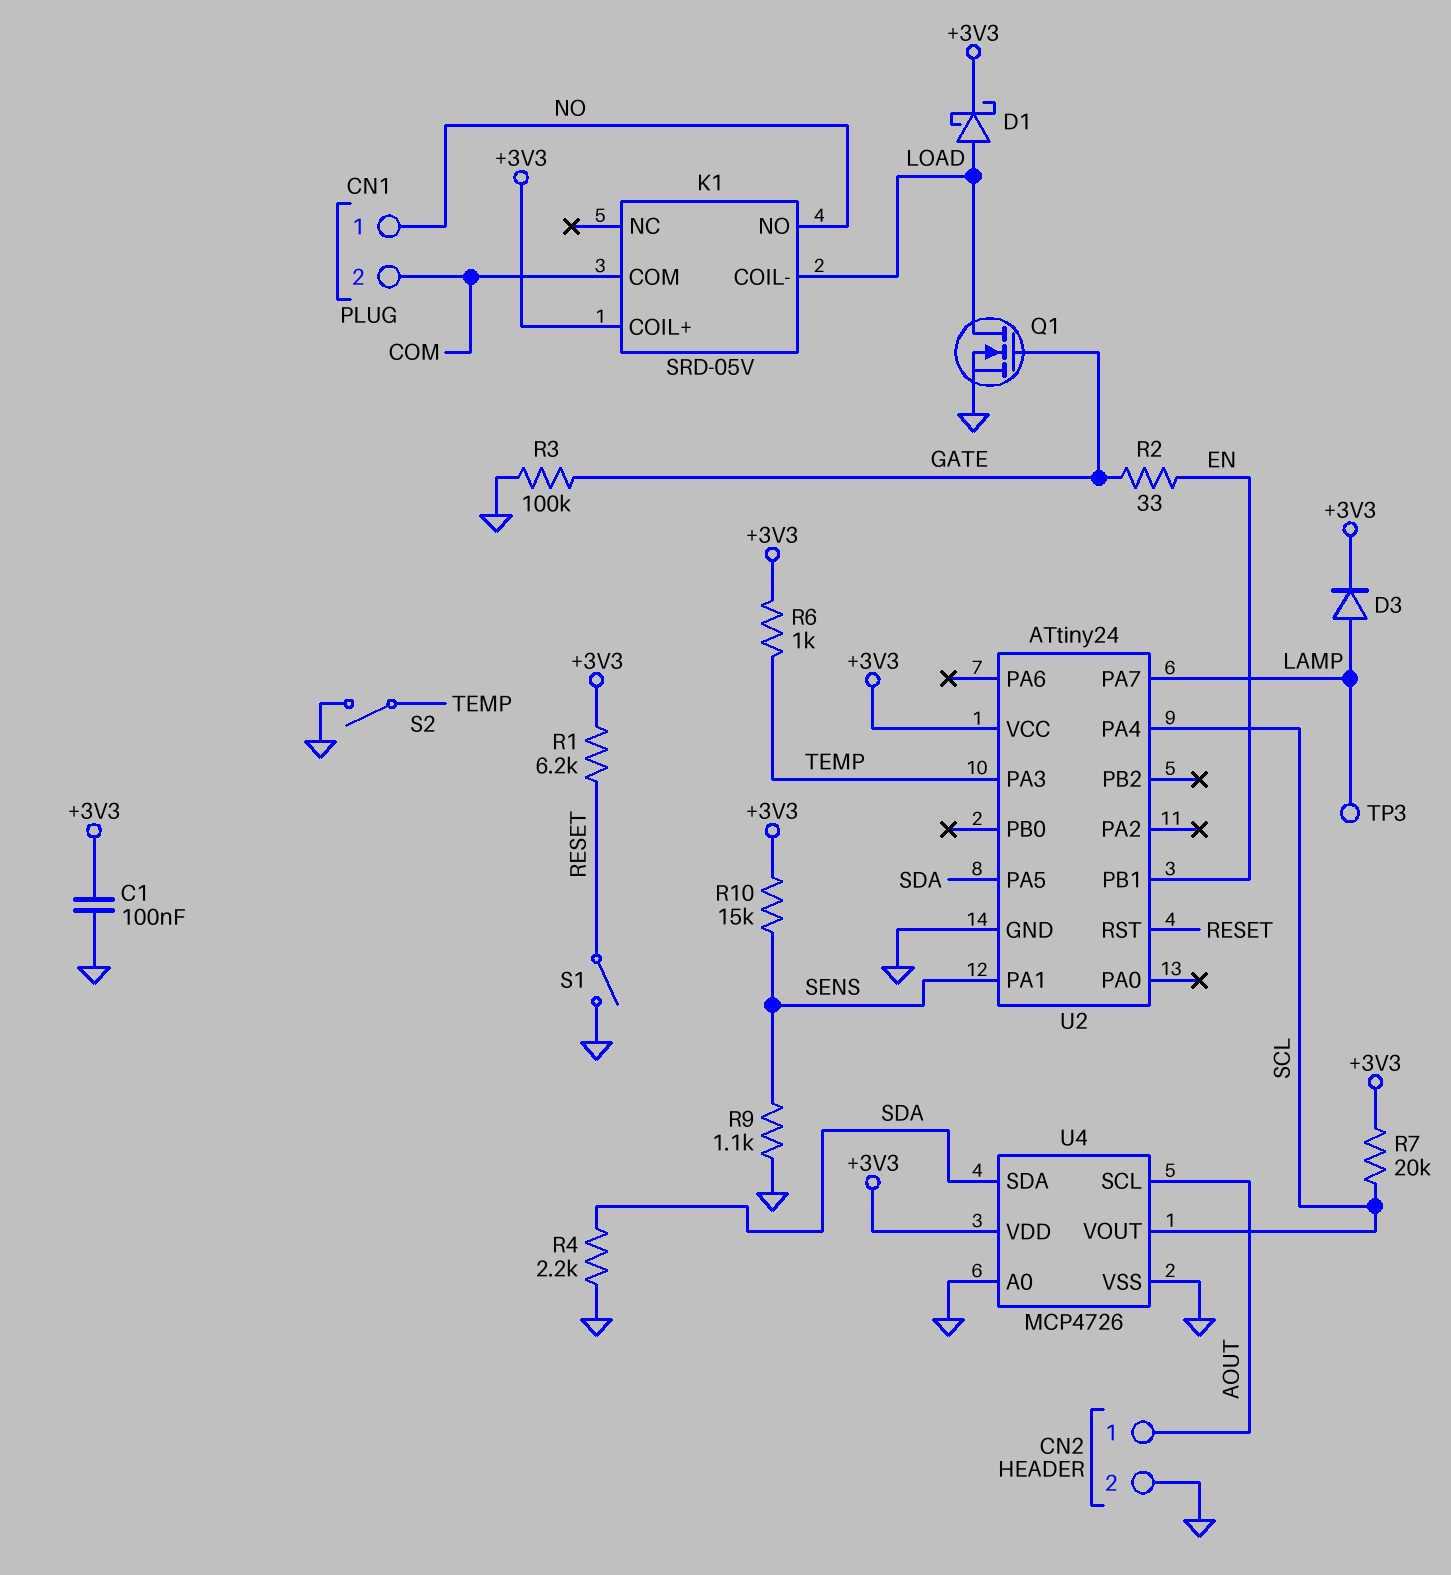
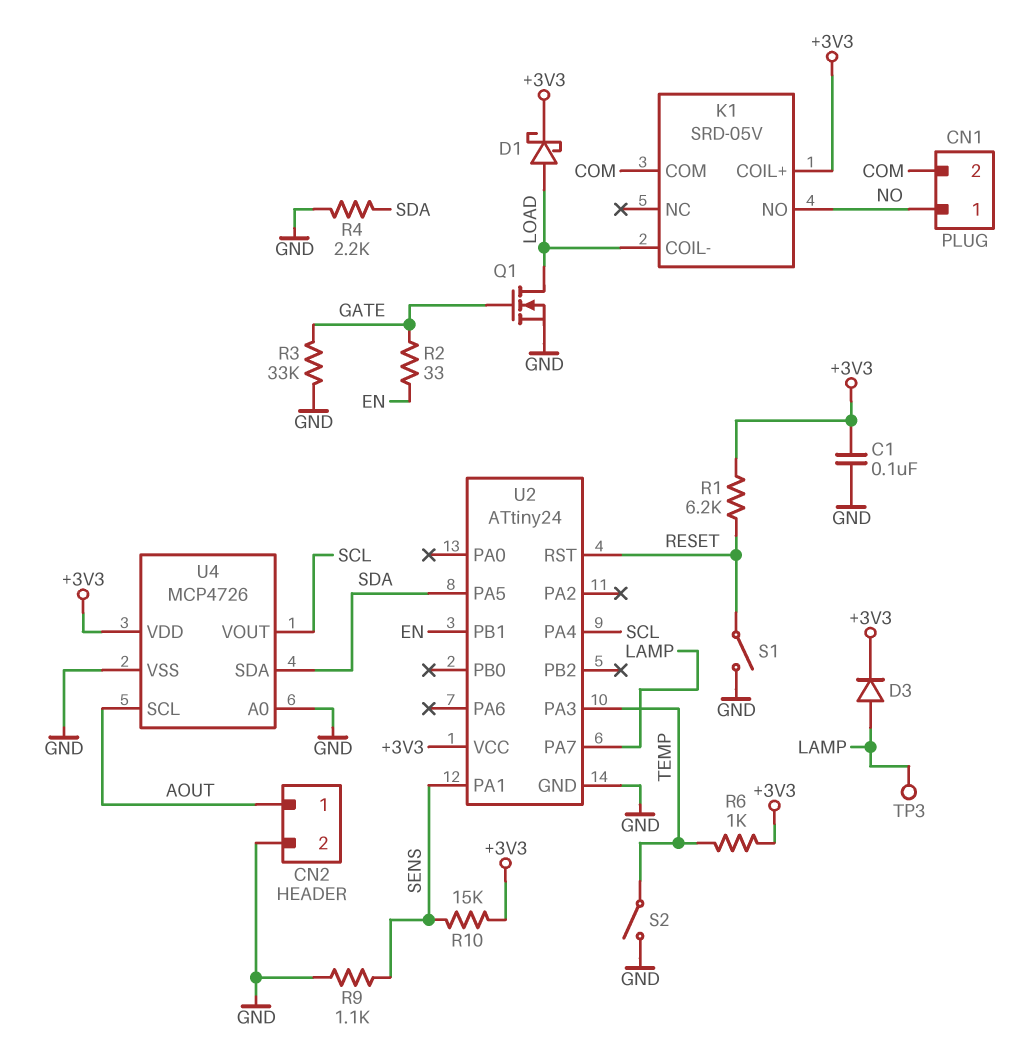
R3: 100k (GATE, GND) -> 33k (GATE, GND)
R7: 20k (+3V3, SCL) -> none

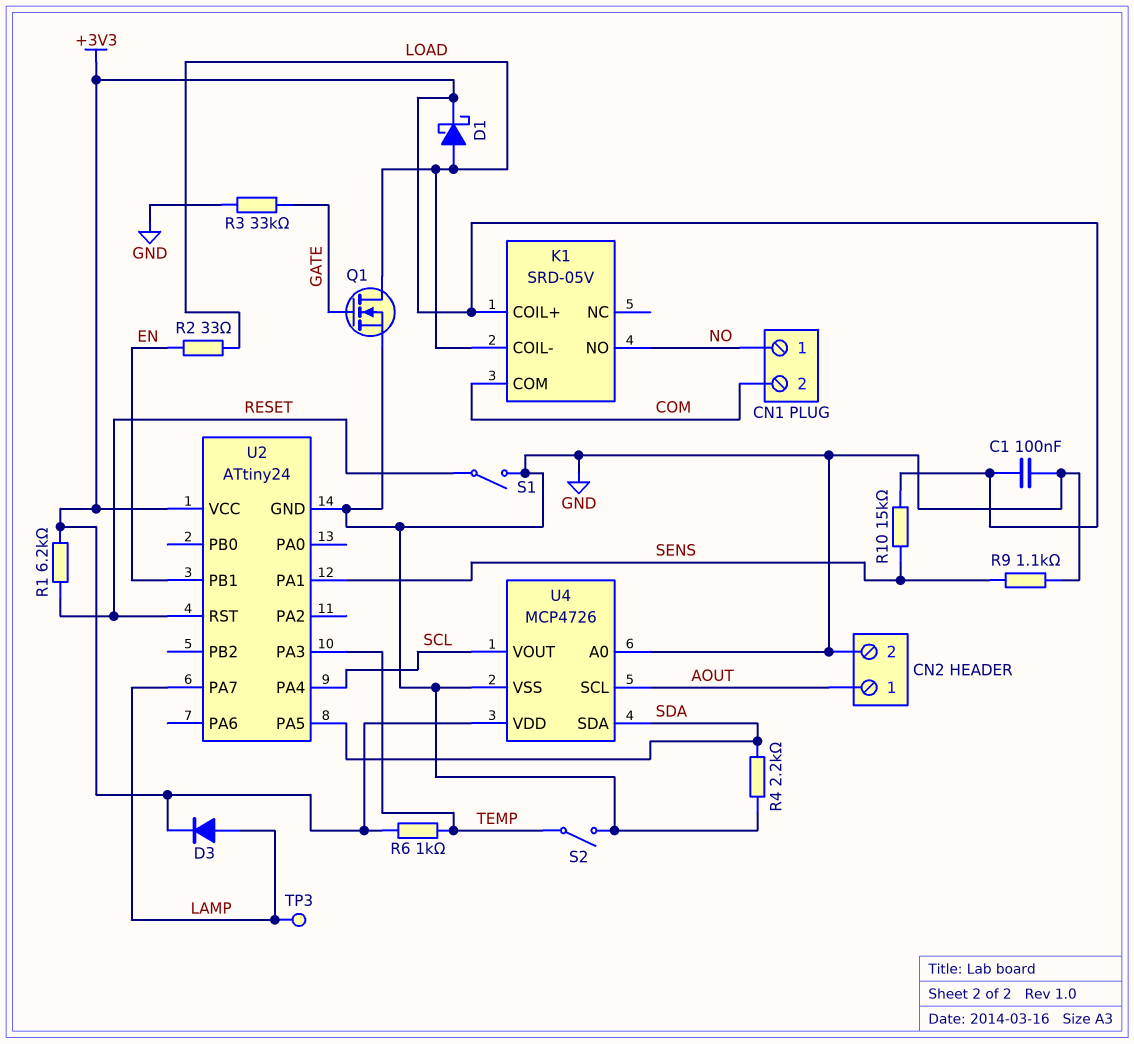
R2: 33 (EN, GATE) -> 33 (EN, LOAD)

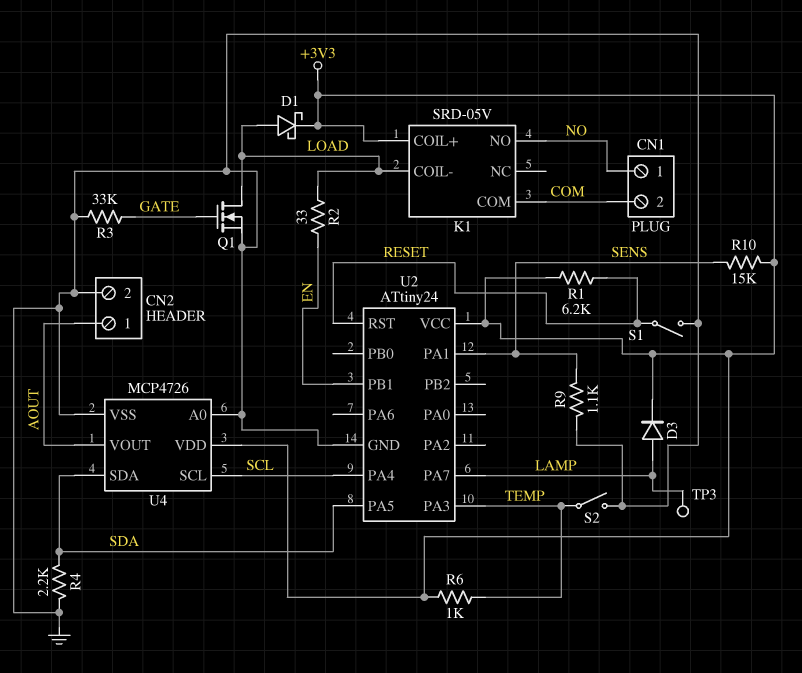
C1: 100nF (+3V3, GND) -> none
U4 pin SCL: AOUT -> SCL
U4 pin VOUT: SCL -> AOUT

